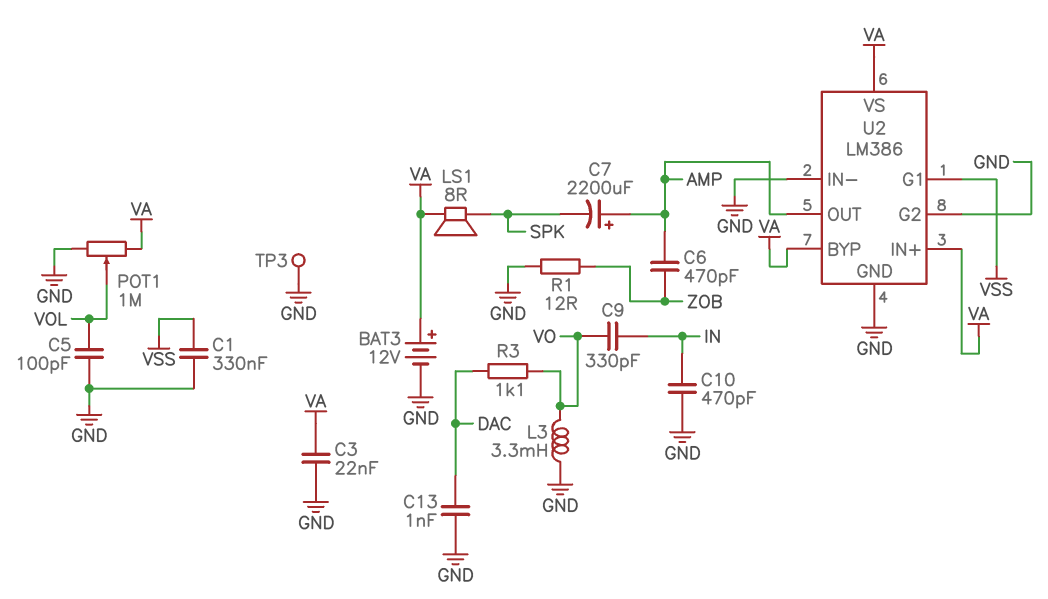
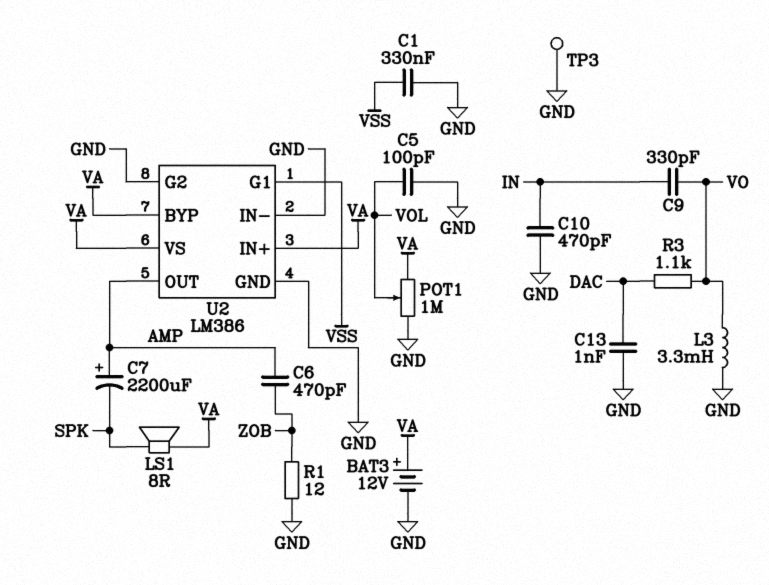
C3: 22nF (GND, VA) -> none

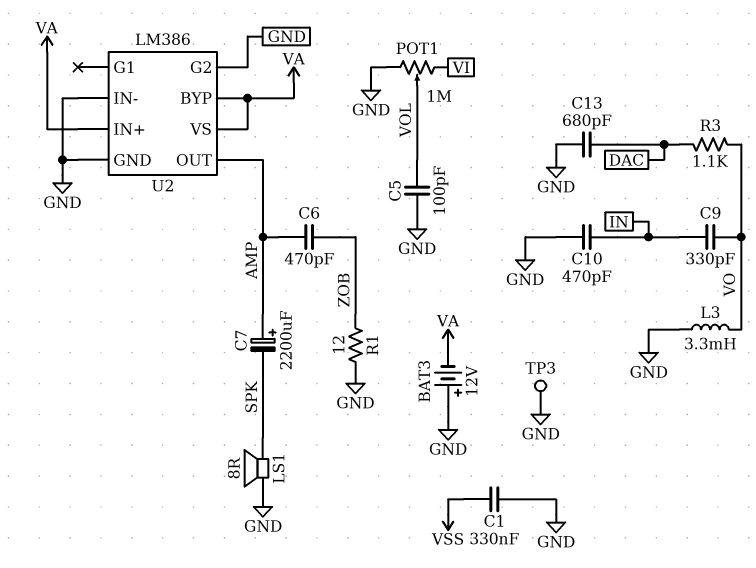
BAT3: 12V (plus VA, minus GND) -> 12V (plus GND, minus VA)
C13: 1nF (DAC, GND) -> 680pF (DAC, GND)
LS1: speaker 8R (SPK, VA) -> speaker 8R (GND, SPK)
POT1: 1M (GND, VA, wiper VOL) -> 1M (GND, VI, wiper VOL)
U2 pin G1: VSS -> none

